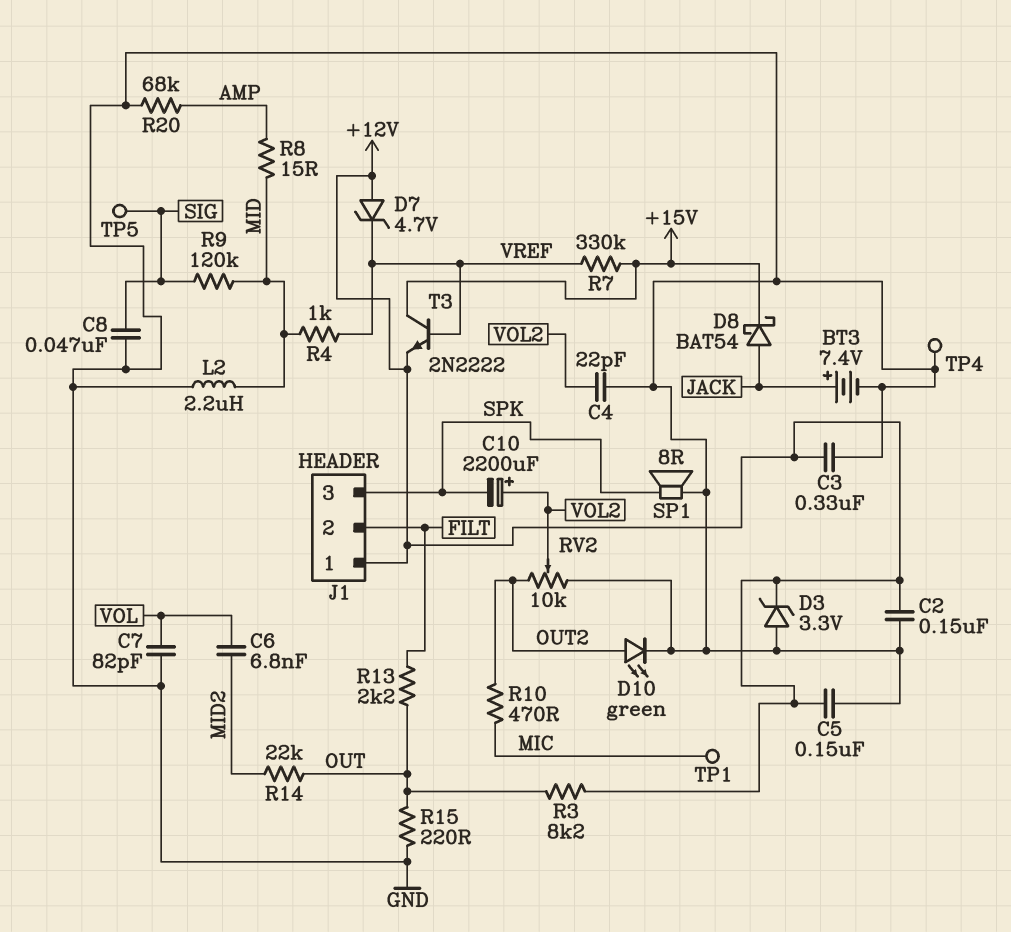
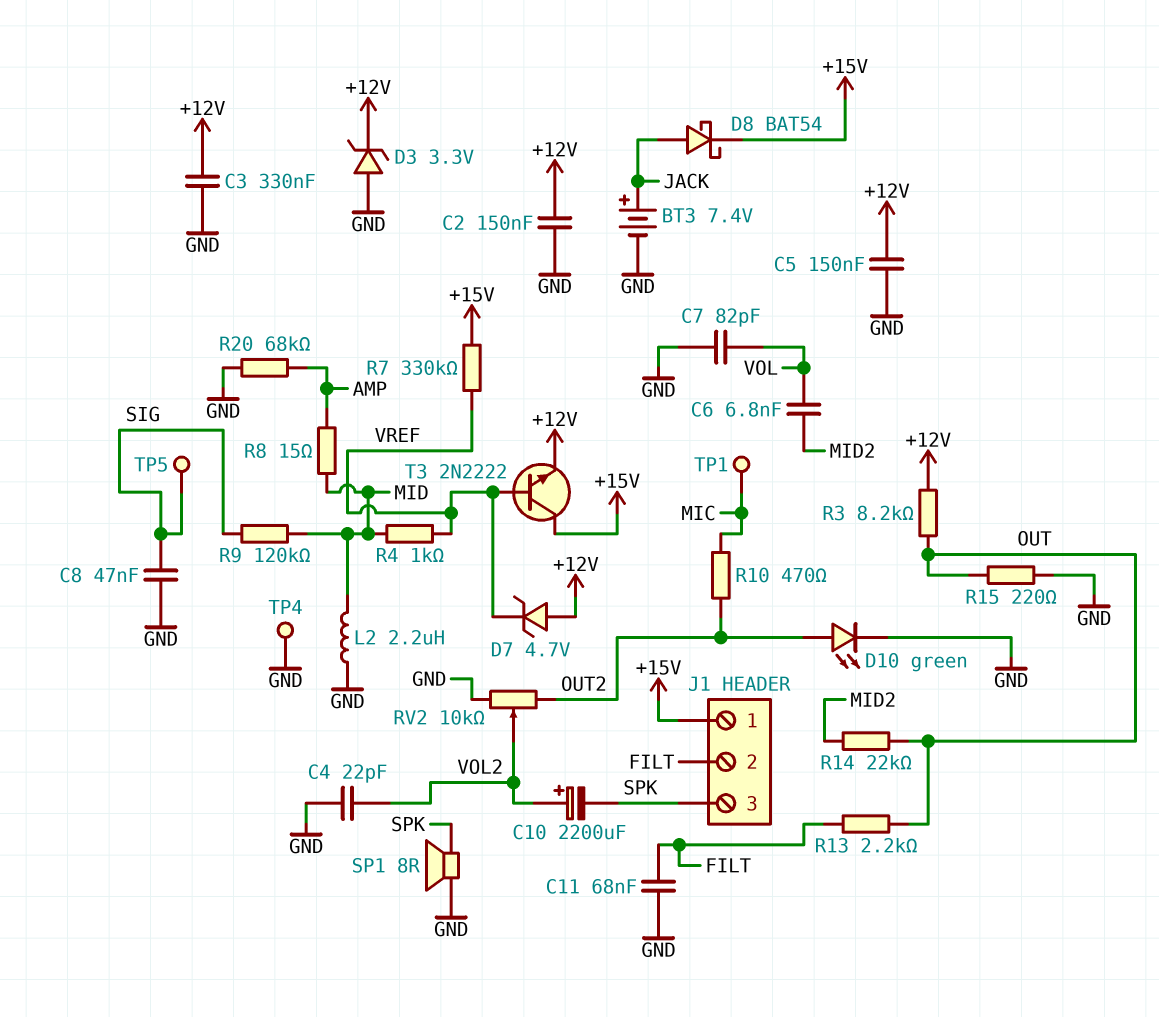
C11: none -> 68nF (FILT, GND)
J1 pin 1: +12V -> +15V

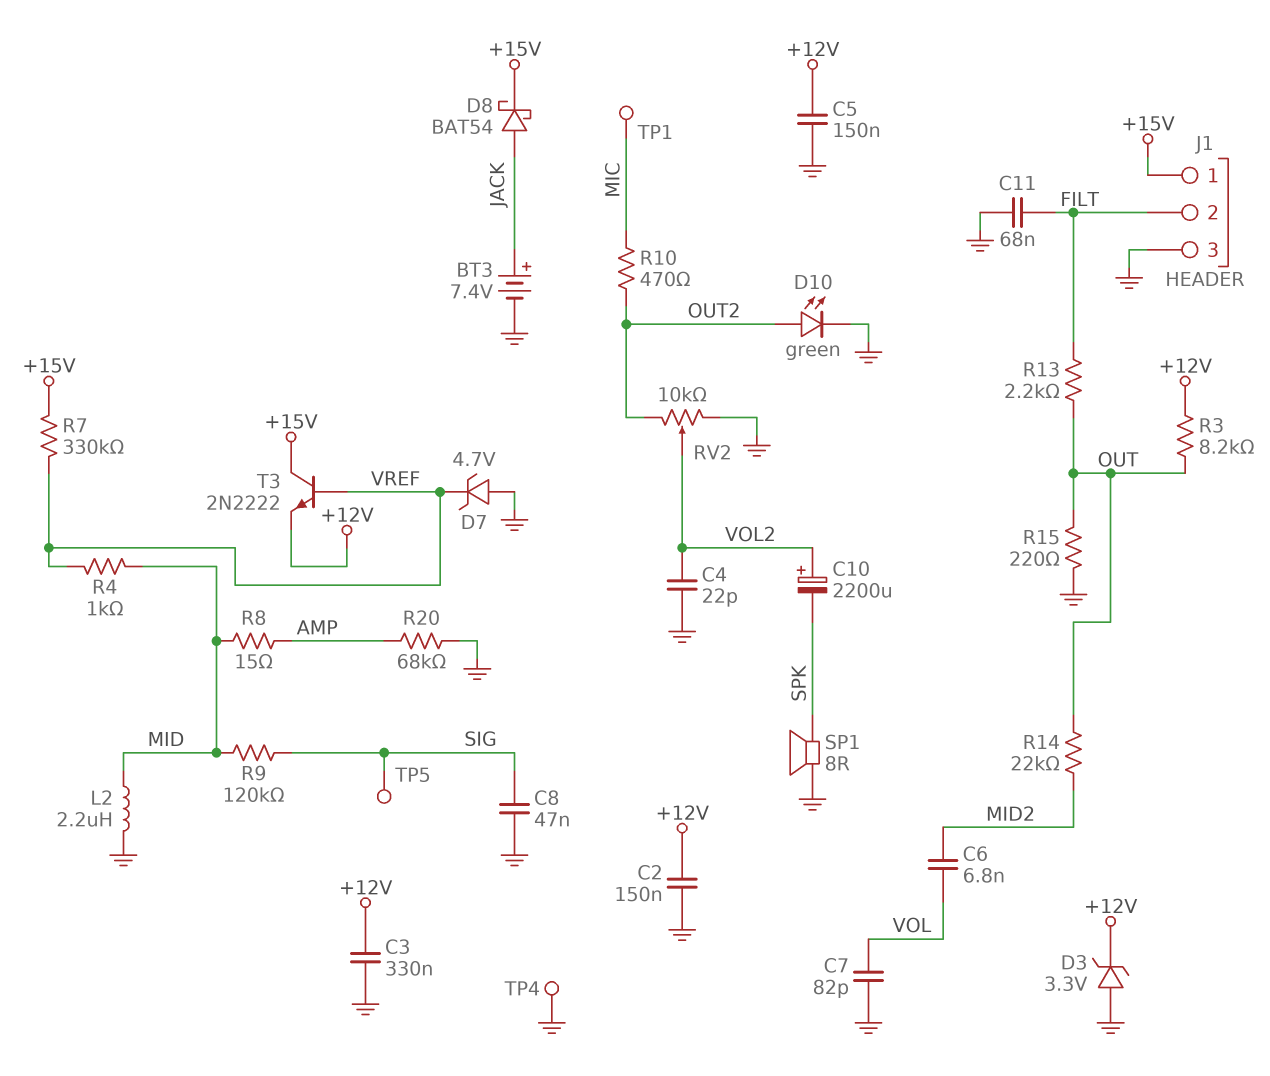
D7: zener 4.7V (A +12V, K VREF) -> zener 4.7V (A GND, K VREF)
J1 pin 3: SPK -> GND

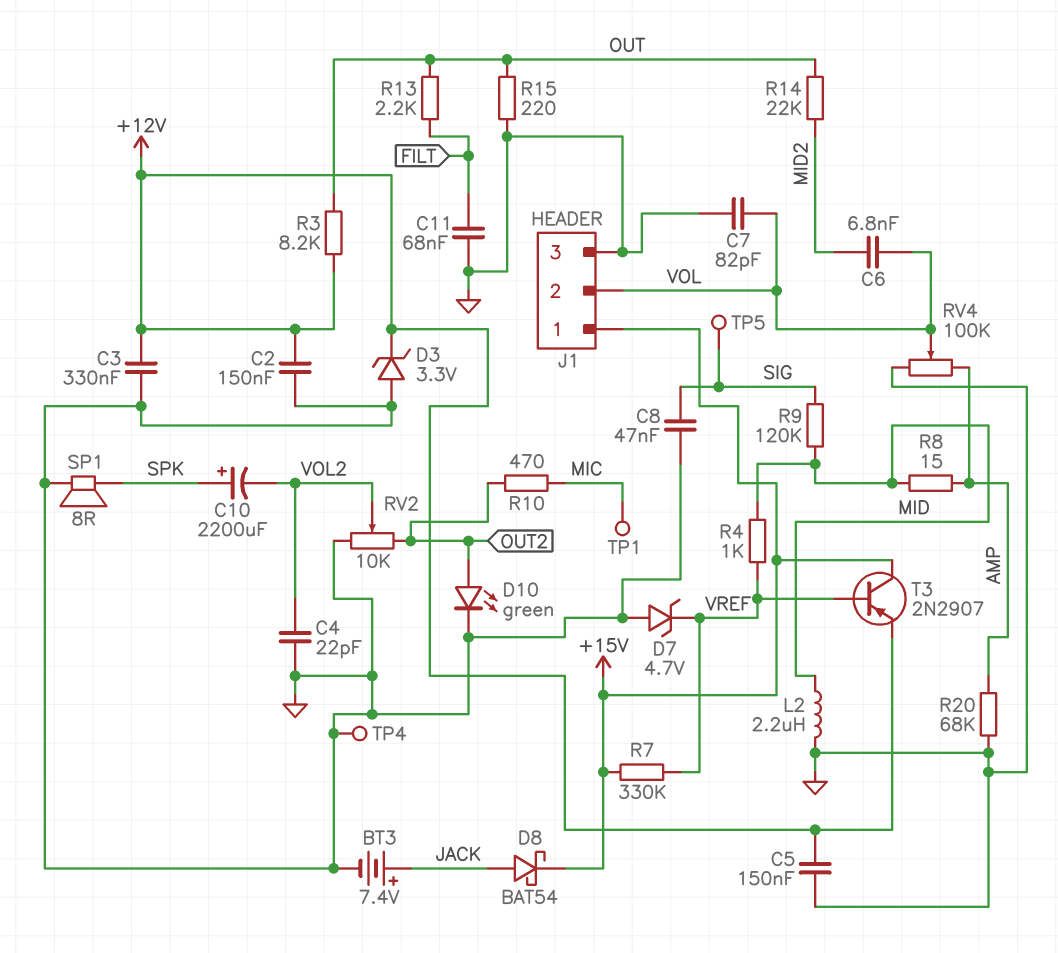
C10: 2200uF (plus VOL2, minus SPK) -> 2200uF (plus SPK, minus VOL2)
J1 pin 2: FILT -> VOL
RV4: none -> 100k (AMP, GND, wiper VOL)
T3: NPN 2N2222 (B VREF, C +15V, E +12V) -> PNP 2N2907 (B VREF, C +15V, E +12V)

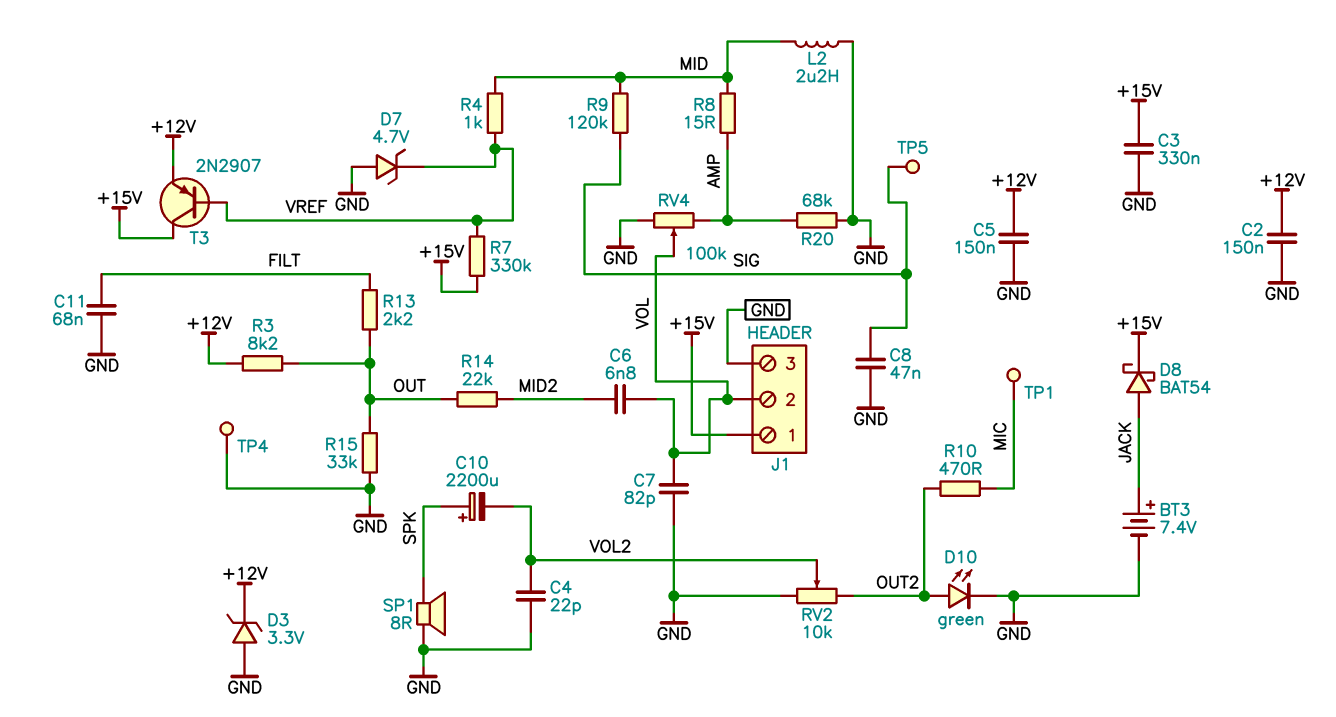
C3: 330nF (+12V, GND) -> 330nF (+15V, GND)
R15: 220 (GND, OUT) -> 33k (GND, OUT)

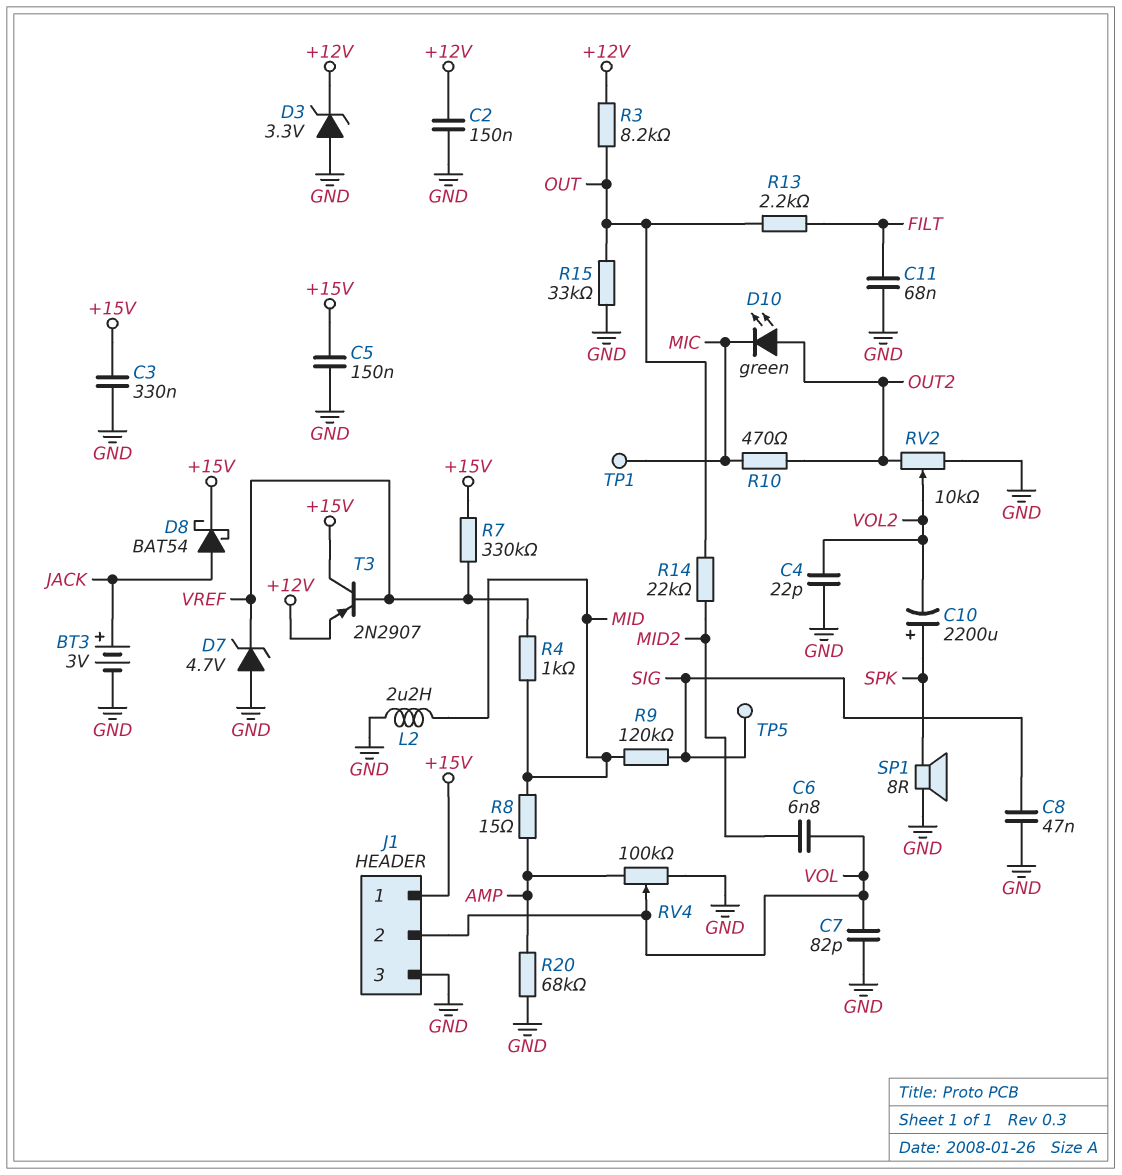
BT3: 7.4V (plus JACK, minus GND) -> 3V (plus JACK, minus GND)
C5: 150nF (+12V, GND) -> 150nF (+15V, GND)
D10: LED green (A OUT2, K GND) -> LED green (A OUT2, K MIC)
TP4: test point (GND) -> none

